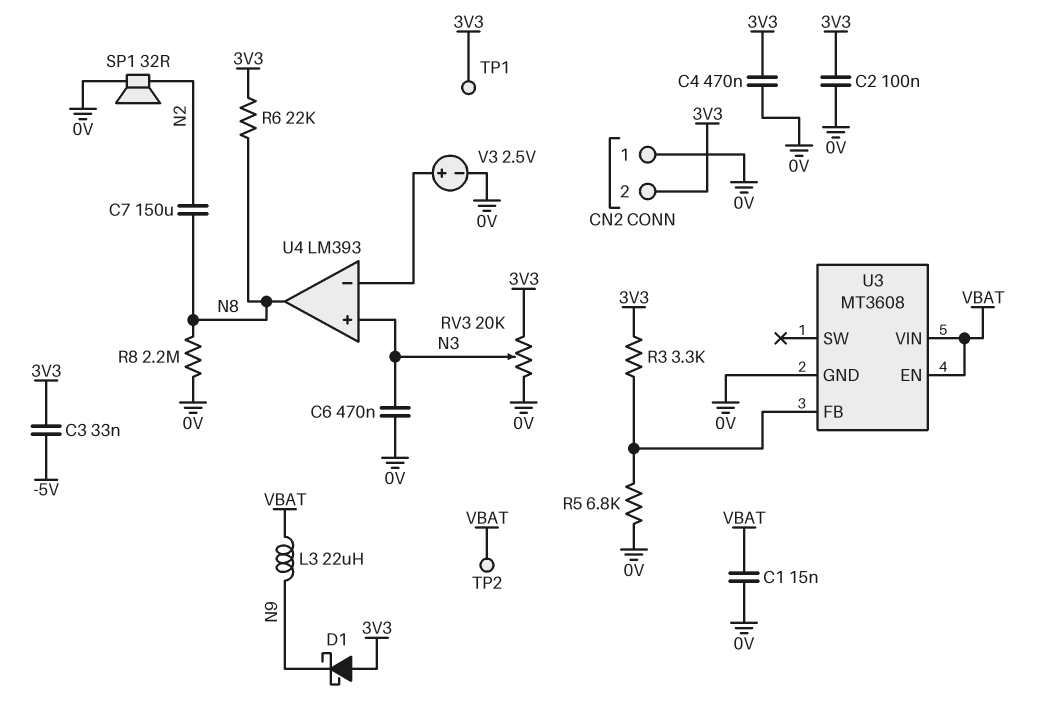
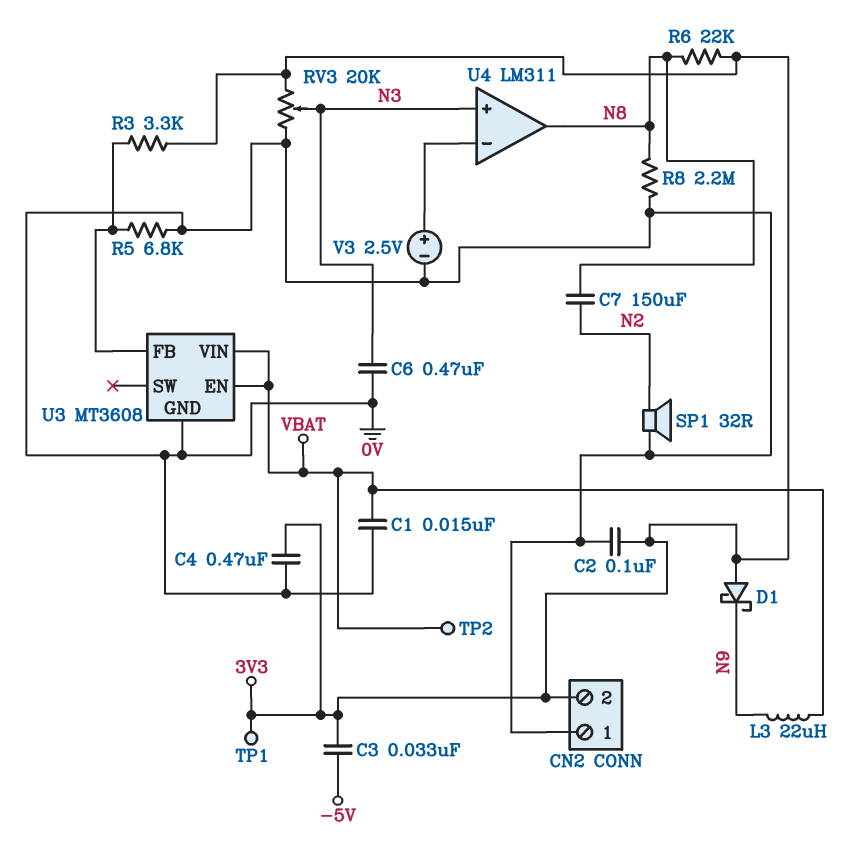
U4: LM393 -> LM311

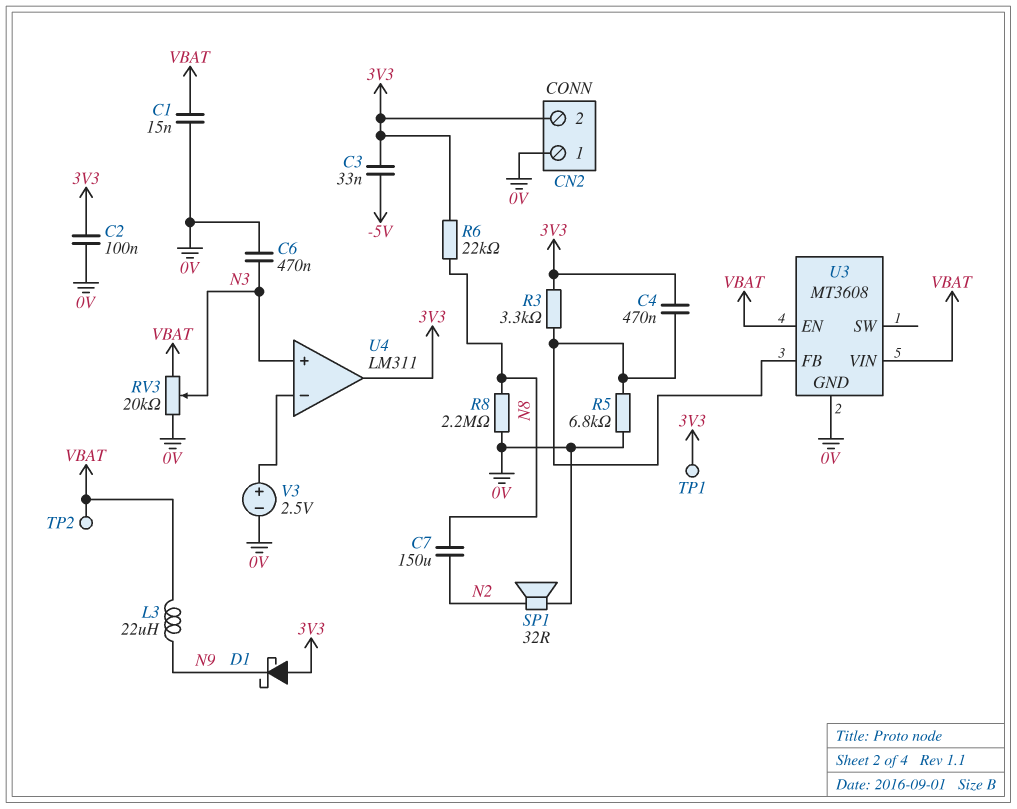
C4: 470nF (0V, 3V3) -> 470nF (3V3, U3/FB)
RV3: 20k (0V, 3V3, wiper N3) -> 20k (0V, VBAT, wiper N3)
U4 pin out: N8 -> 3V3

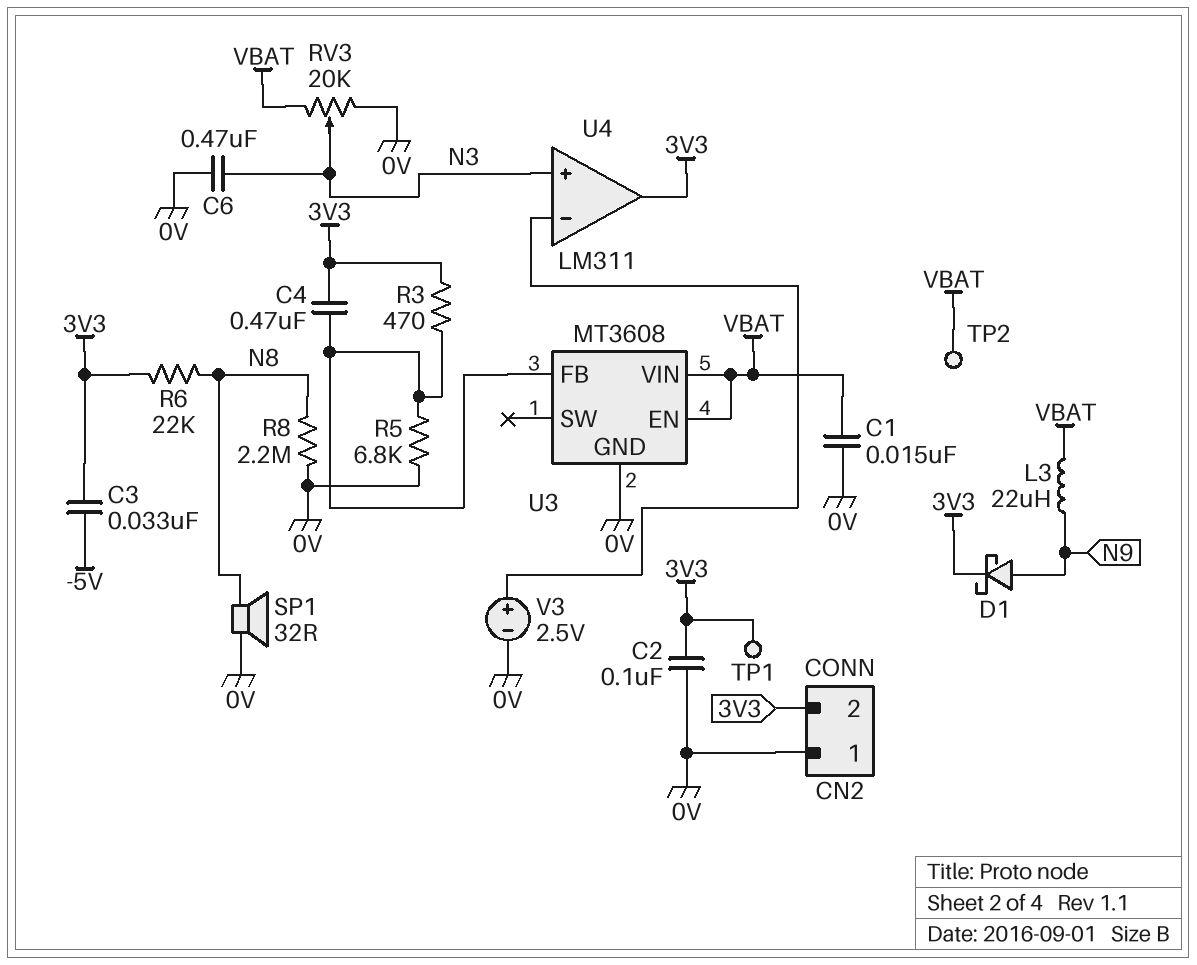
C7: 150uF (N2, N8) -> none
D1: schottky (A 3V3, K N9) -> schottky (A N9, K 3V3)
R3: 3.3k (3V3, U3/FB) -> 470 (3V3, U3/FB)
SP1: speaker 32R (0V, N2) -> speaker 32R (0V, N8)

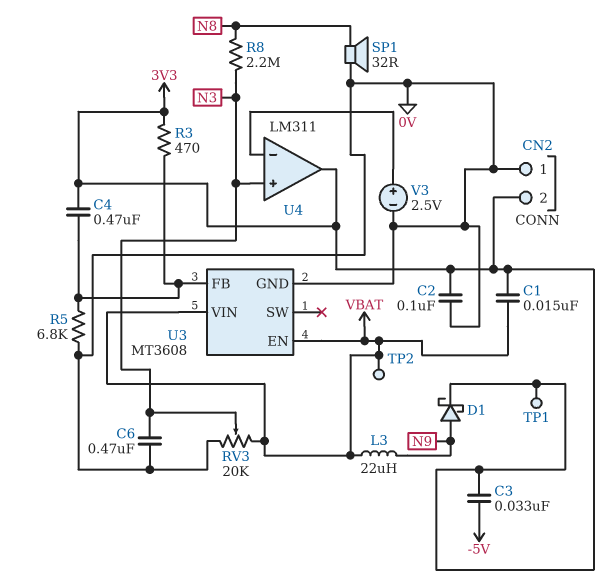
C1: 15nF (0V, VBAT) -> 15nF (3V3, VBAT)
R6: 22k (3V3, N8) -> none
R8: 2.2M (0V, N8) -> 2.2M (N3, N8)

